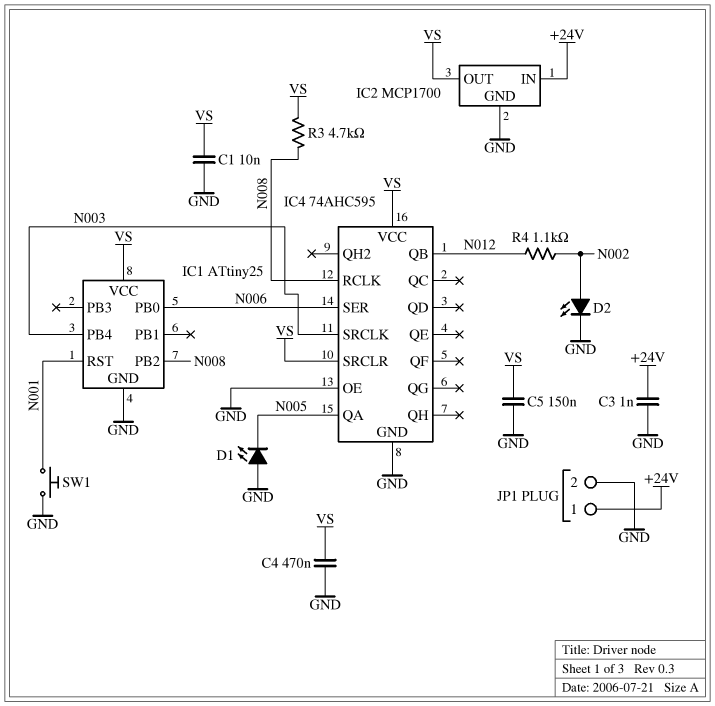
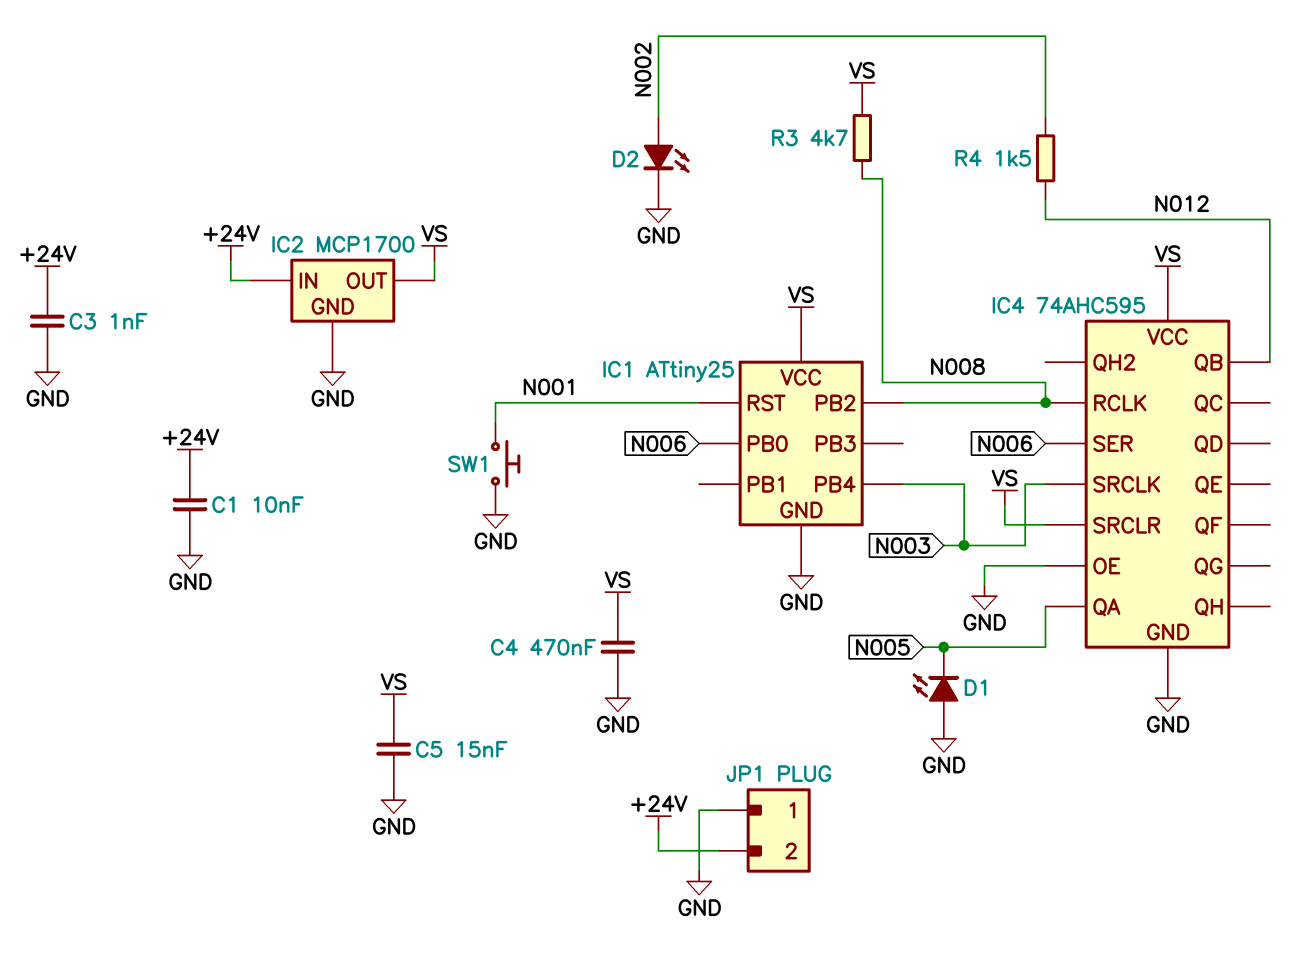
C1: 10nF (GND, VS) -> 10nF (+24V, GND)
C5: 150nF (GND, VS) -> 15nF (GND, VS)
JP1 pin 1: +24V -> GND
JP1 pin 2: GND -> +24V
R4: 1.1k (N002, N012) -> 1.5k (N002, N012)

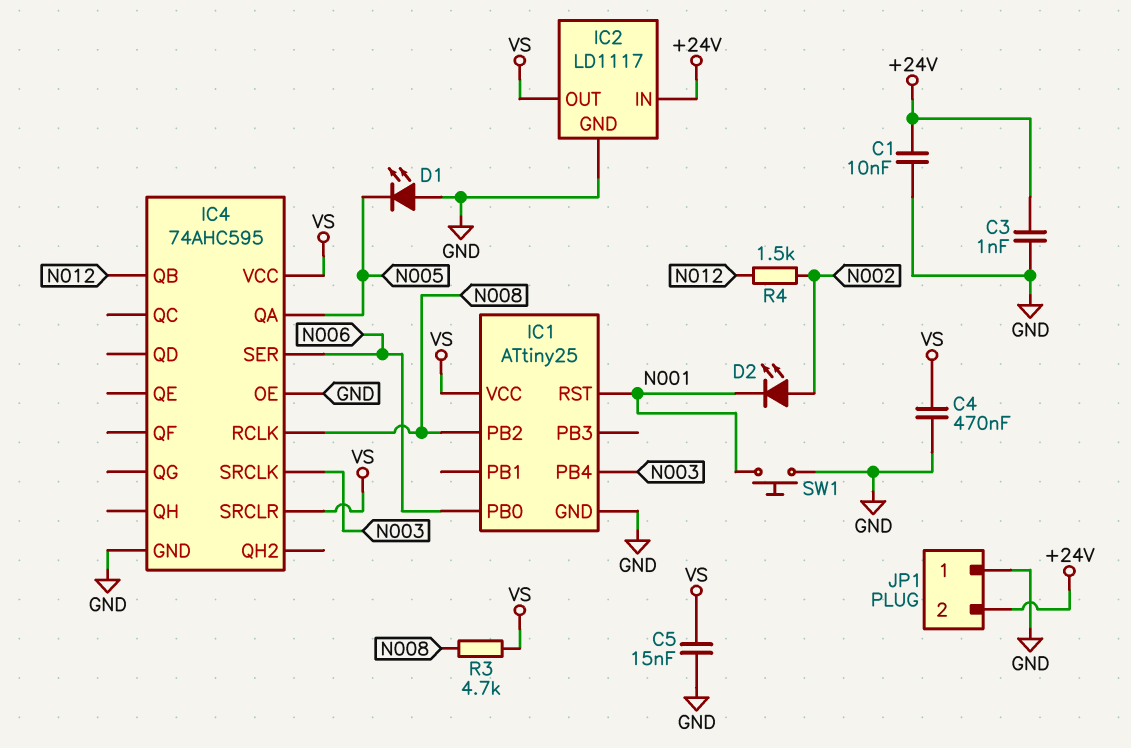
D2: LED (A N002, K GND) -> LED (A N002, K N001)
IC2: MCP1700 -> LD1117

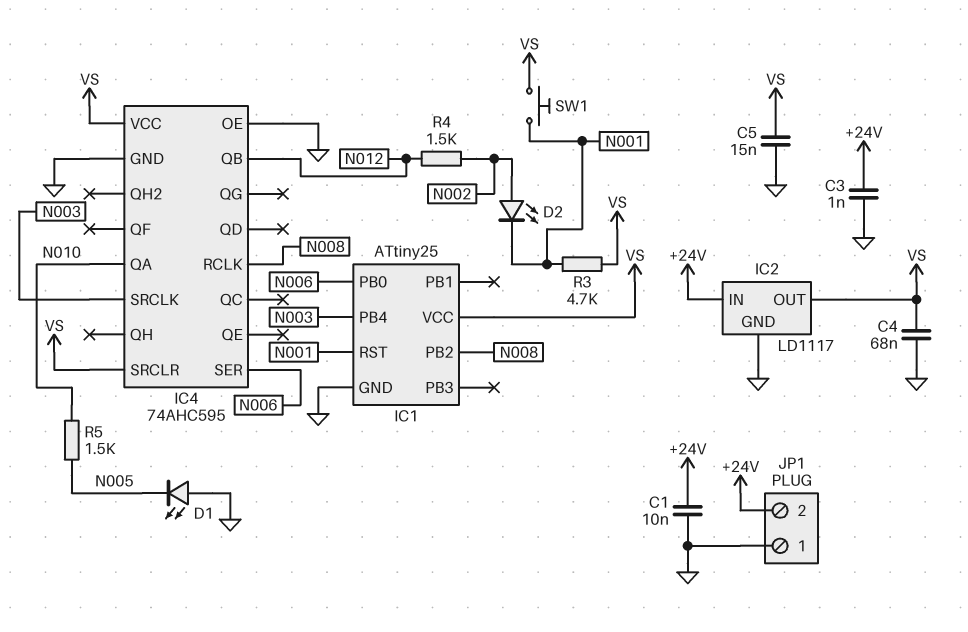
C4: 470nF (GND, VS) -> 68nF (GND, VS)
IC4 pin QA: N005 -> N010
R3: 4.7k (N008, VS) -> 4.7k (N001, VS)
R5: none -> 1.5k (N005, N010)
SW1: button (GND, N001) -> button (N001, VS)

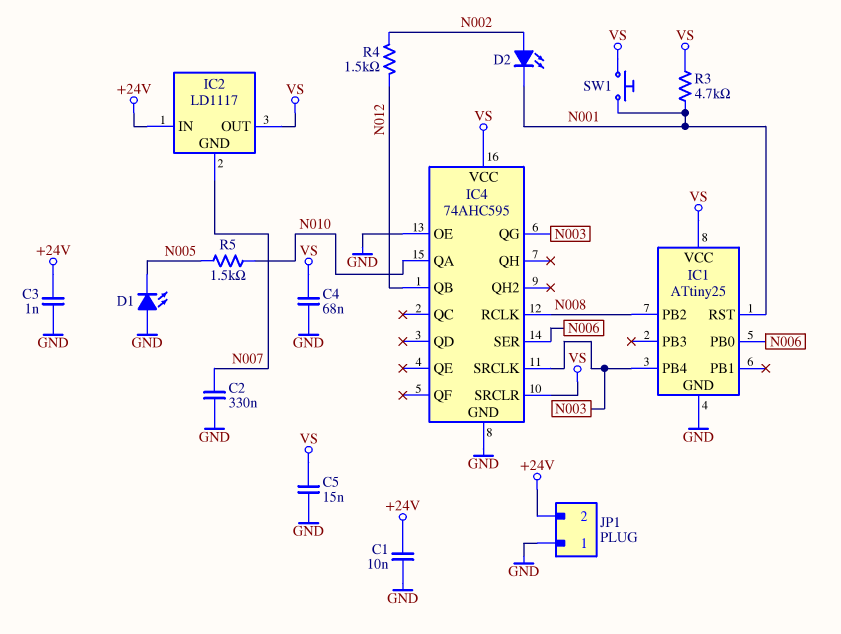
C2: none -> 330nF (GND, N007)
IC2 pin GND: GND -> N007
IC4 pin QG: none -> N003

